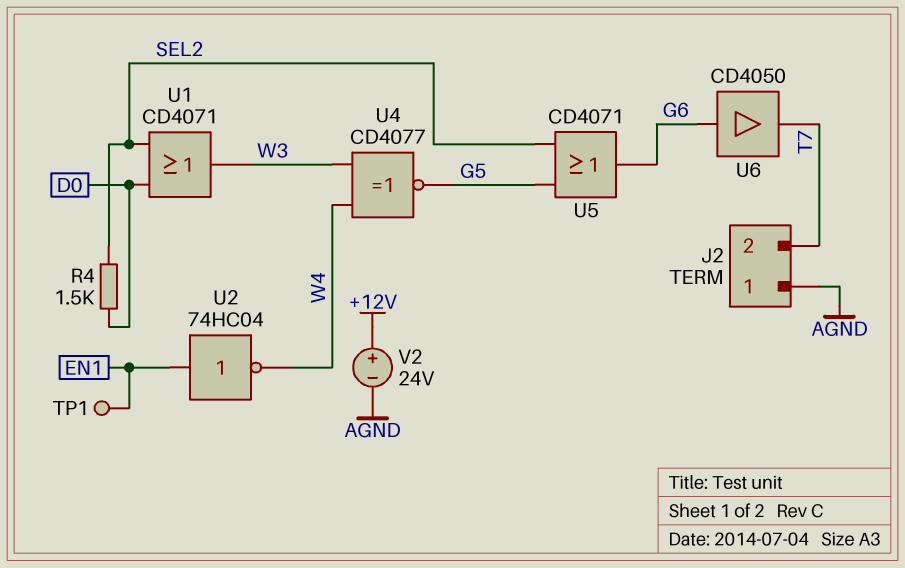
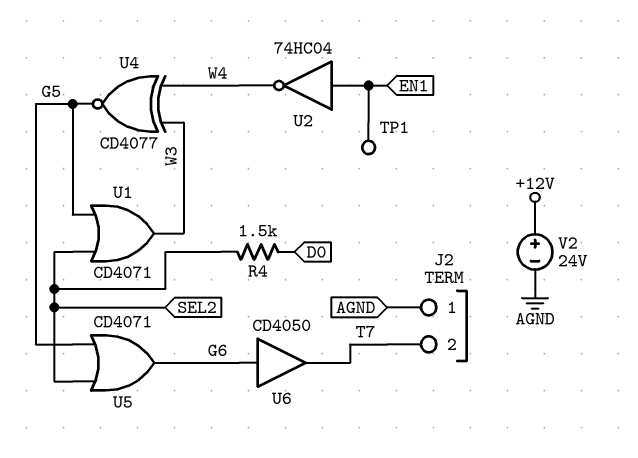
U1: OR CD4071 (in D0, in SEL2, out W3) -> OR CD4071 (in G5, in SEL2, out W3)

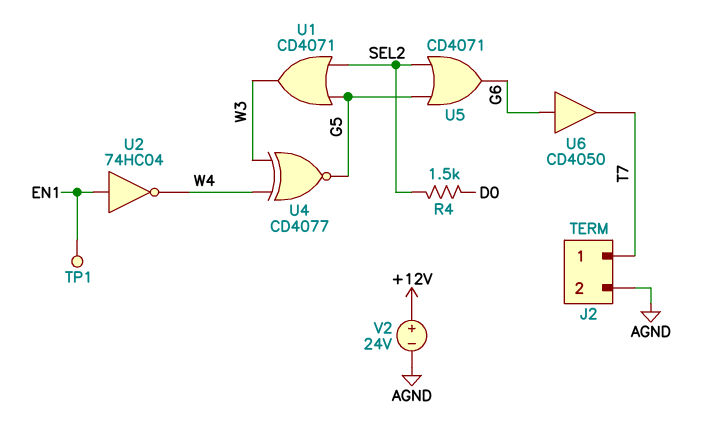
J2 pin 1: AGND -> T7
J2 pin 2: T7 -> AGND

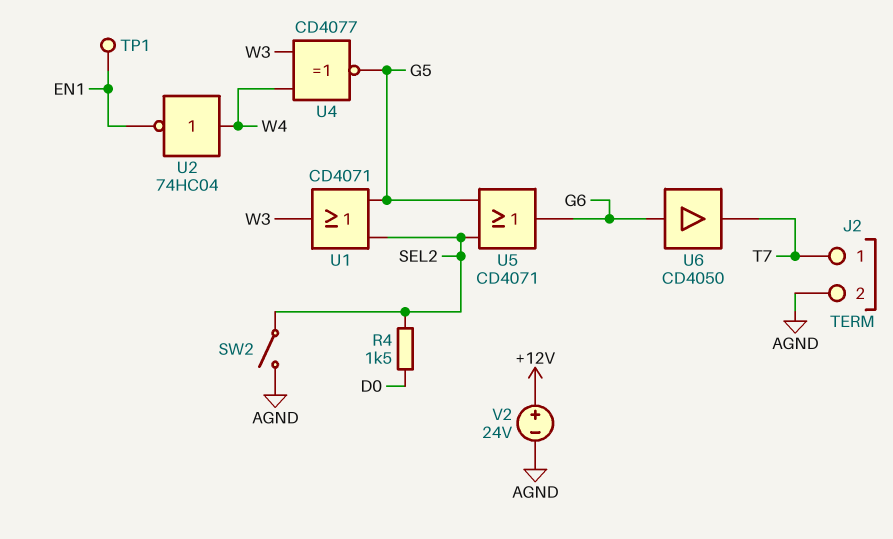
SW2: none -> switch (AGND, SEL2)
U2: NOT 74HC04 (in EN1, out W4) -> NOT 74HC04 (in W4, out EN1)

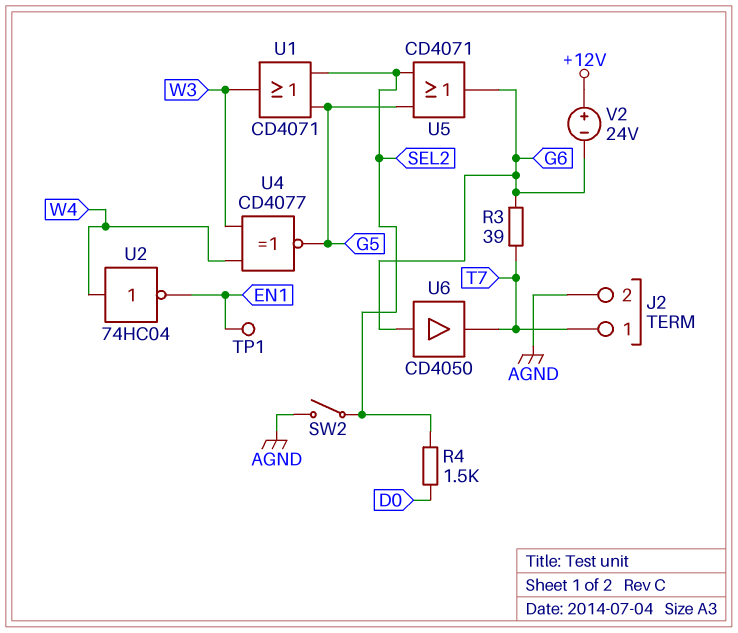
R3: none -> 39 (G6, T7)
V2: 24V (plus +12V, minus AGND) -> 24V (plus +12V, minus G6)

